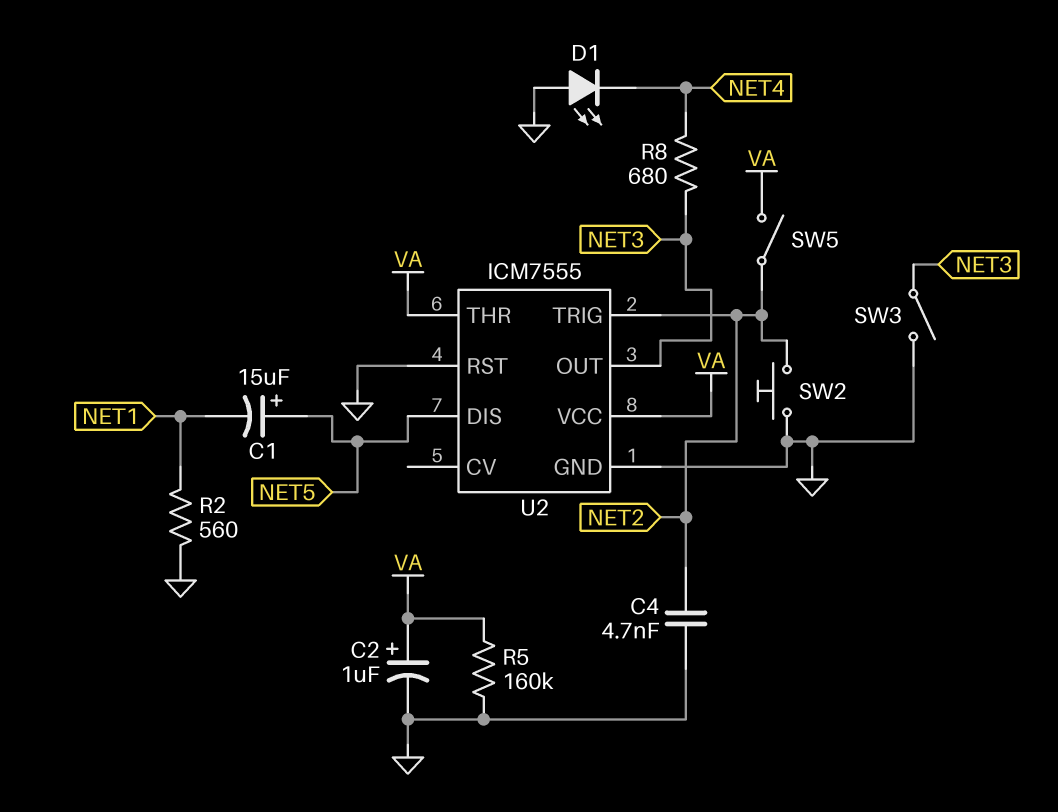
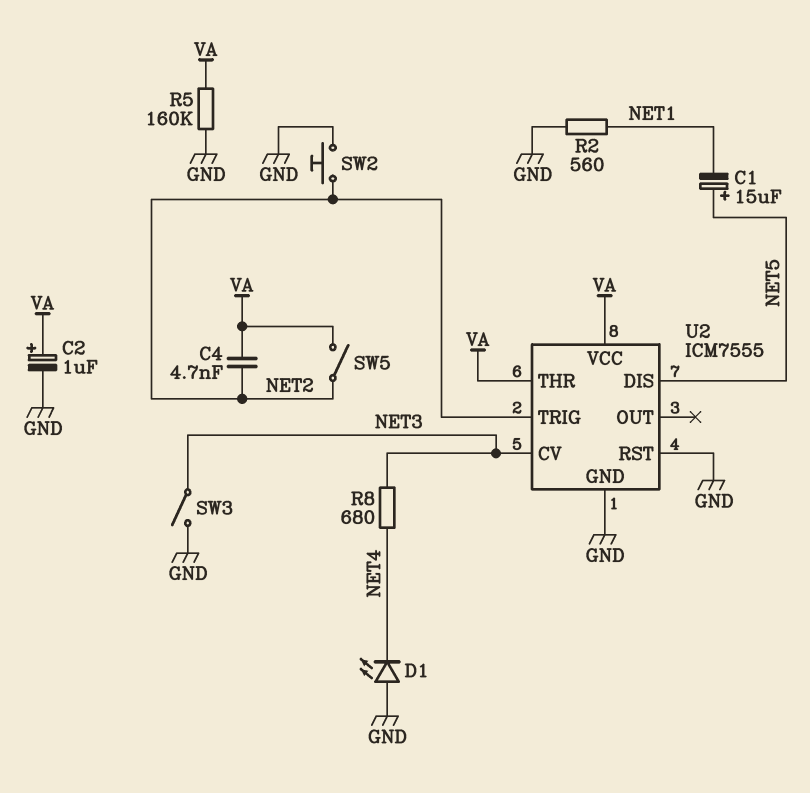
C4: 4.7nF (GND, NET2) -> 4.7nF (NET2, VA)
U2 pin CV: none -> NET3
U2 pin OUT: NET3 -> none

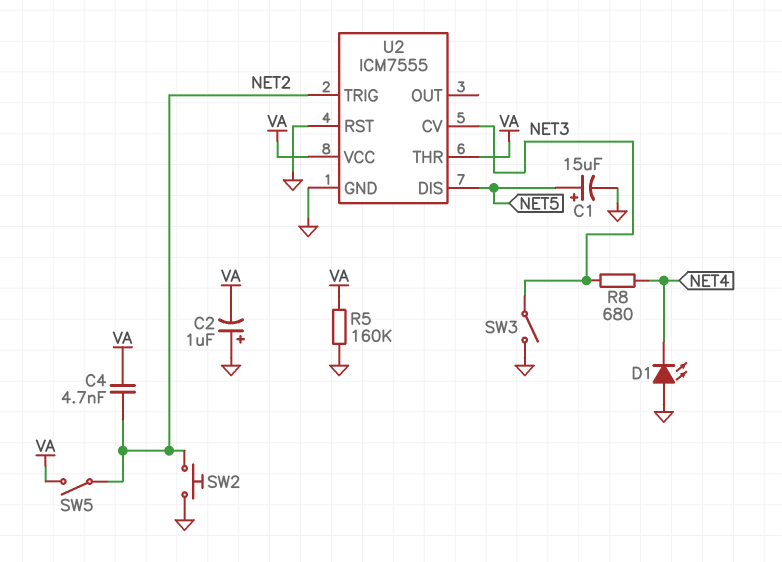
C1: 15uF (plus NET5, minus NET1) -> 15uF (plus NET5, minus GND)
C2: 1uF (plus VA, minus GND) -> 1uF (plus GND, minus VA)
R2: 560 (GND, NET1) -> none

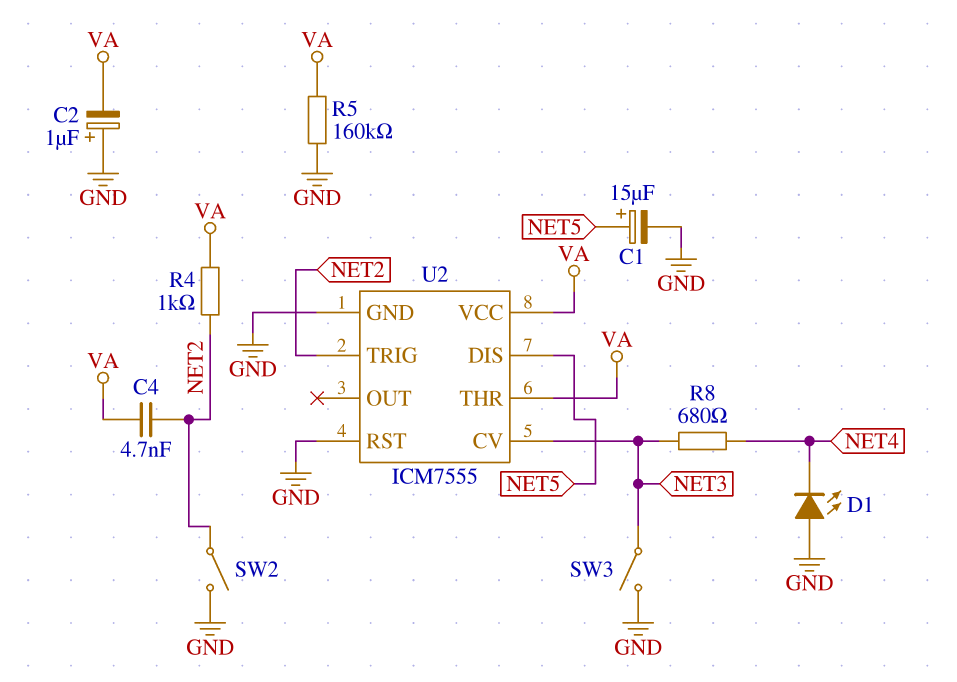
R4: none -> 1k (NET2, VA)
SW2: button (GND, NET2) -> switch (GND, NET2)
SW5: switch (NET2, VA) -> none

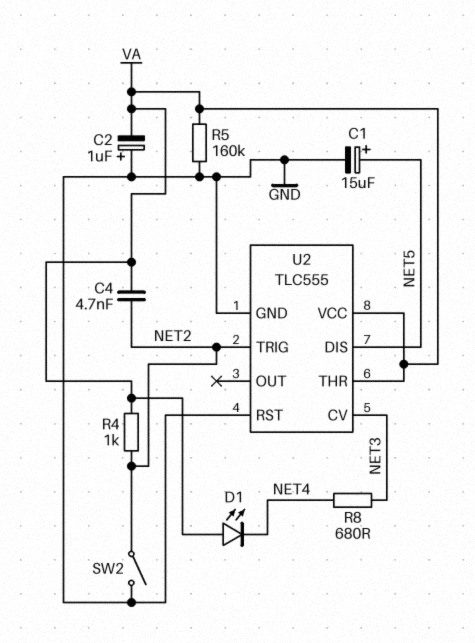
D1: LED (A GND, K NET4) -> LED (A VA, K NET4)
SW3: switch (GND, NET3) -> none
U2: ICM7555 -> TLC555

